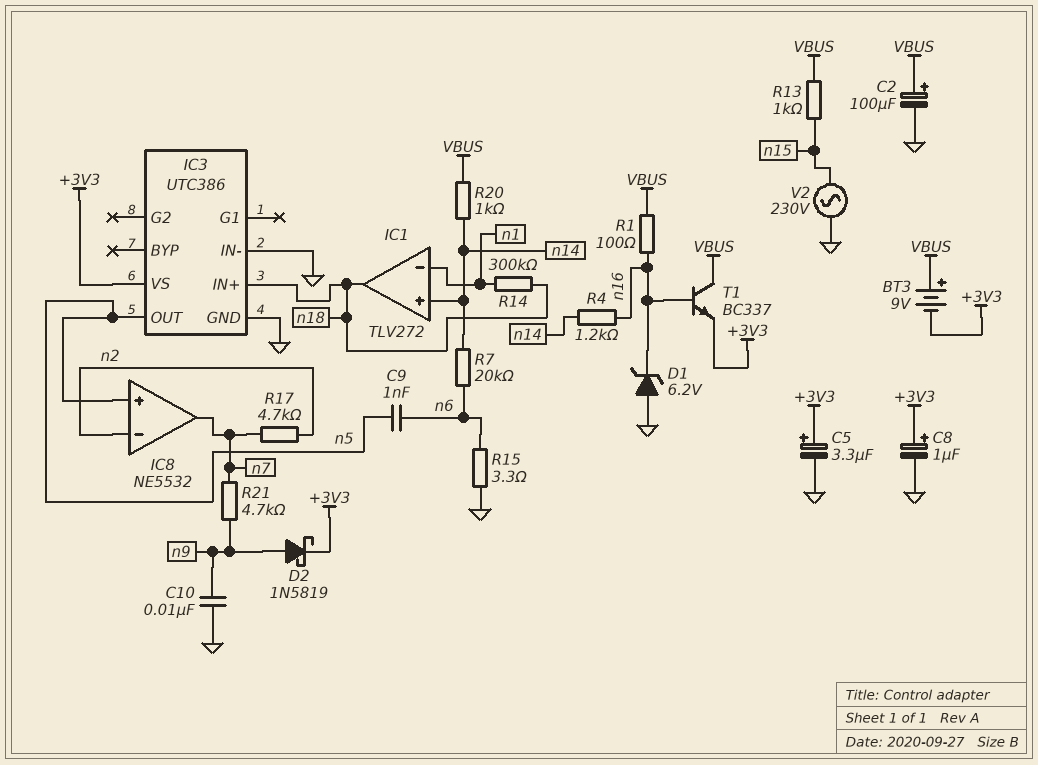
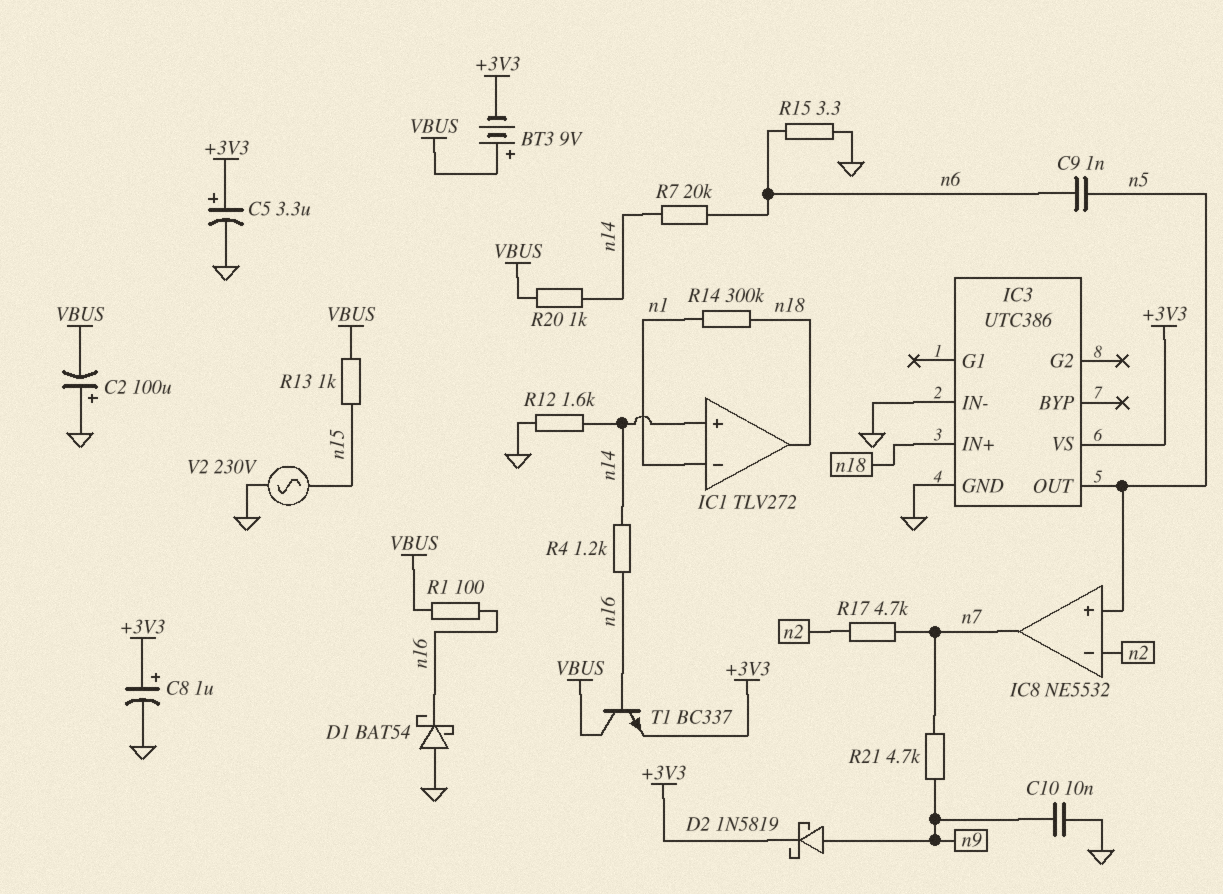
C2: 100uF (plus VBUS, minus GND) -> 100uF (plus GND, minus VBUS)
D1: zener 6.2V (A GND, K n16) -> schottky BAT54 (A GND, K n16)
R12: none -> 1.6k (GND, n14)

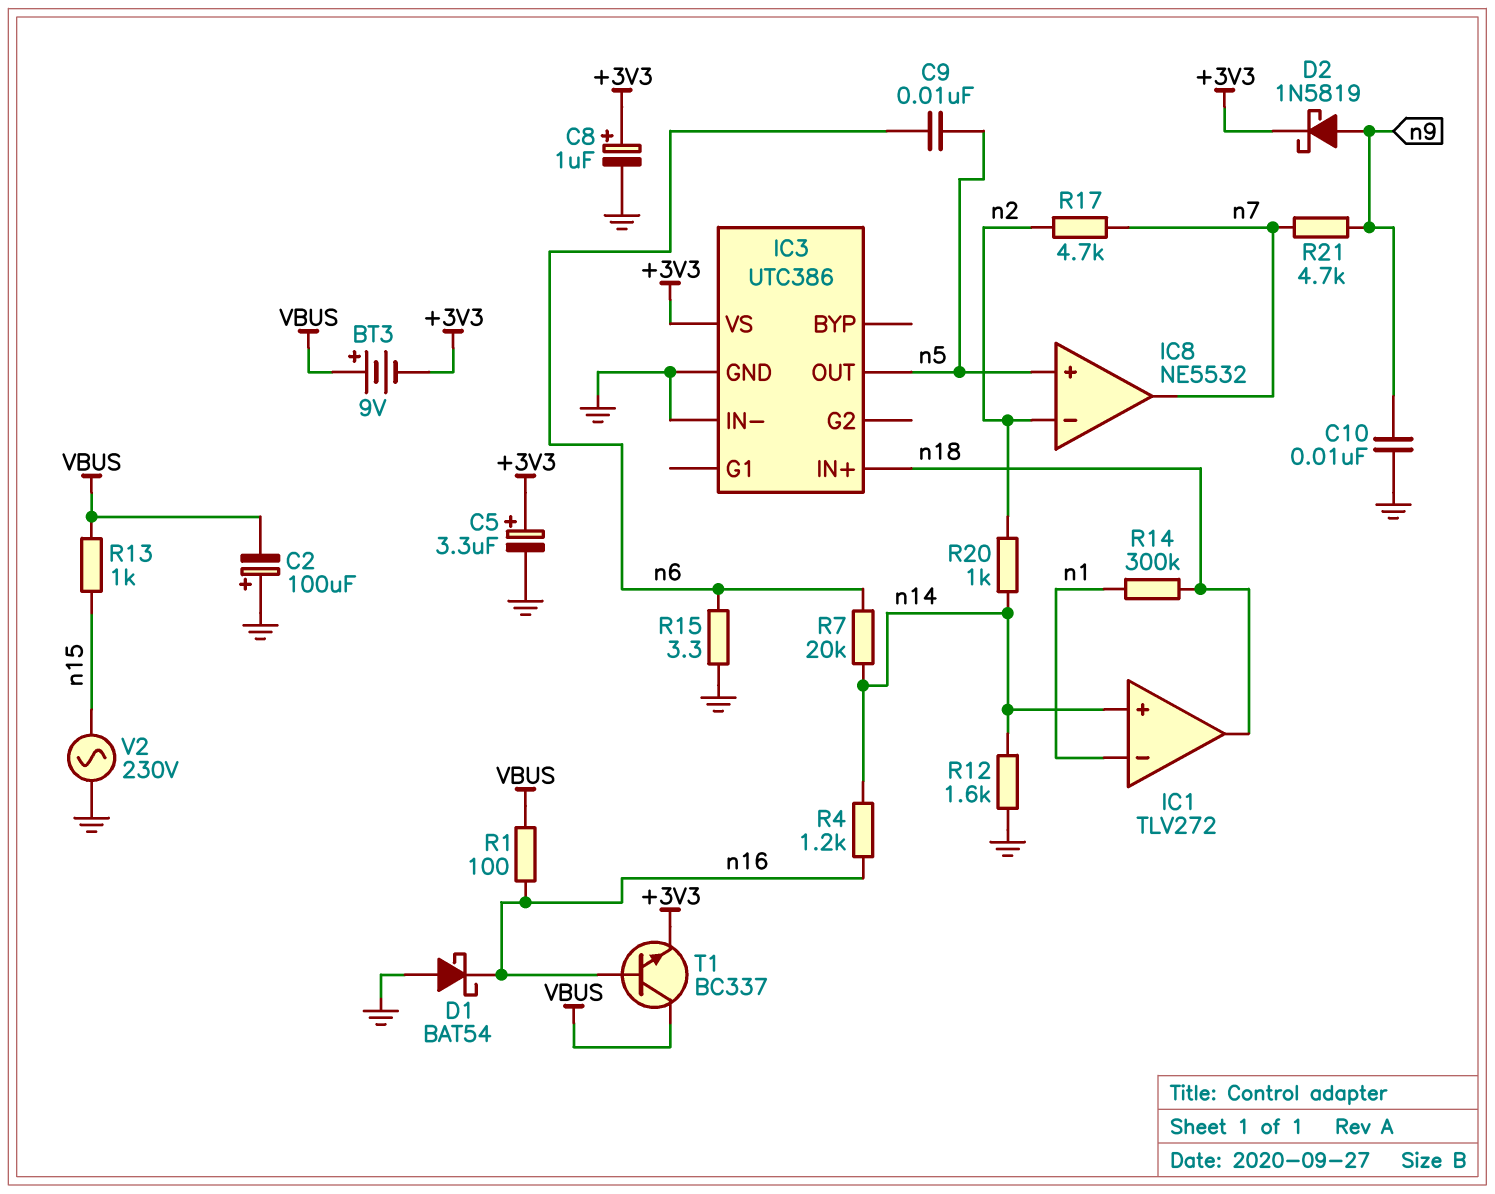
C9: 1nF (n5, n6) -> 10nF (n5, n6)
R20: 1k (VBUS, n14) -> 1k (n2, n14)

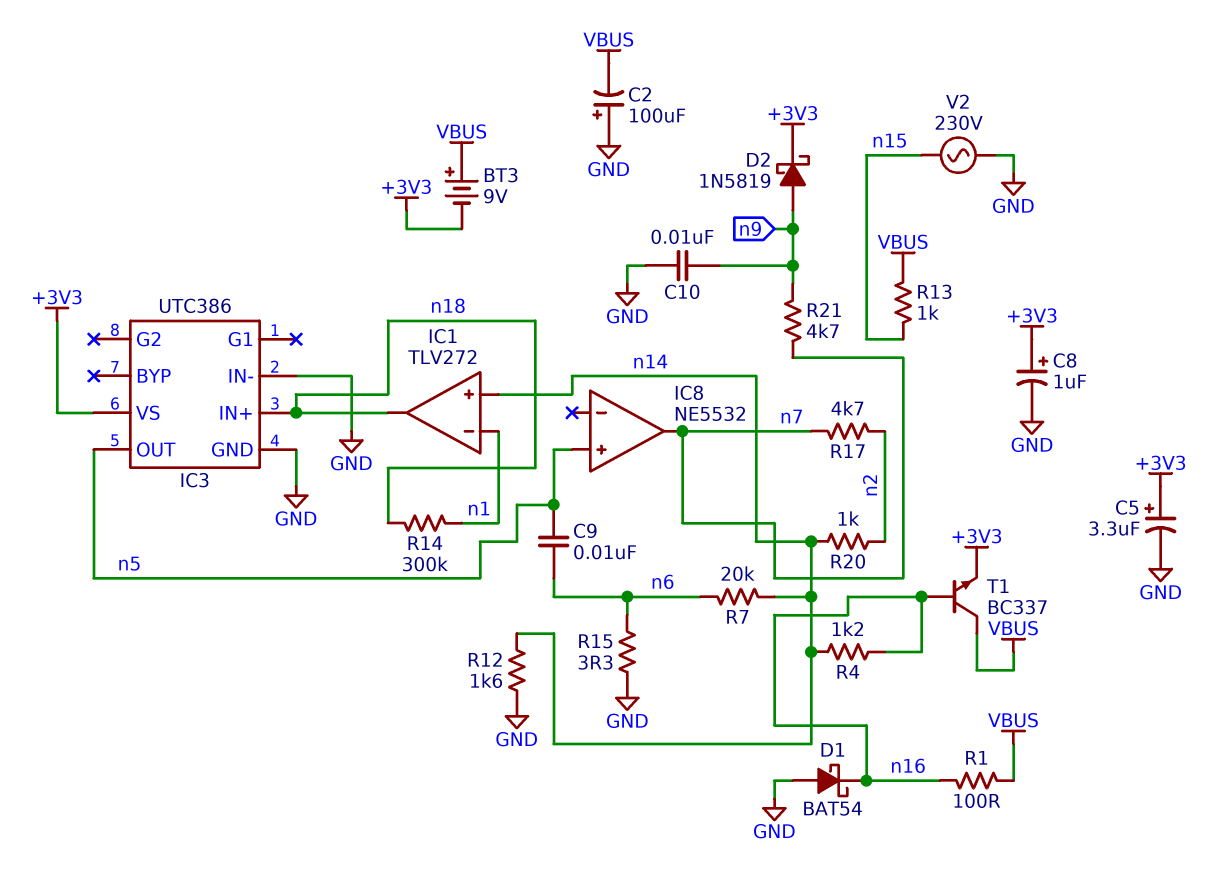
IC8 pin in-: n2 -> none

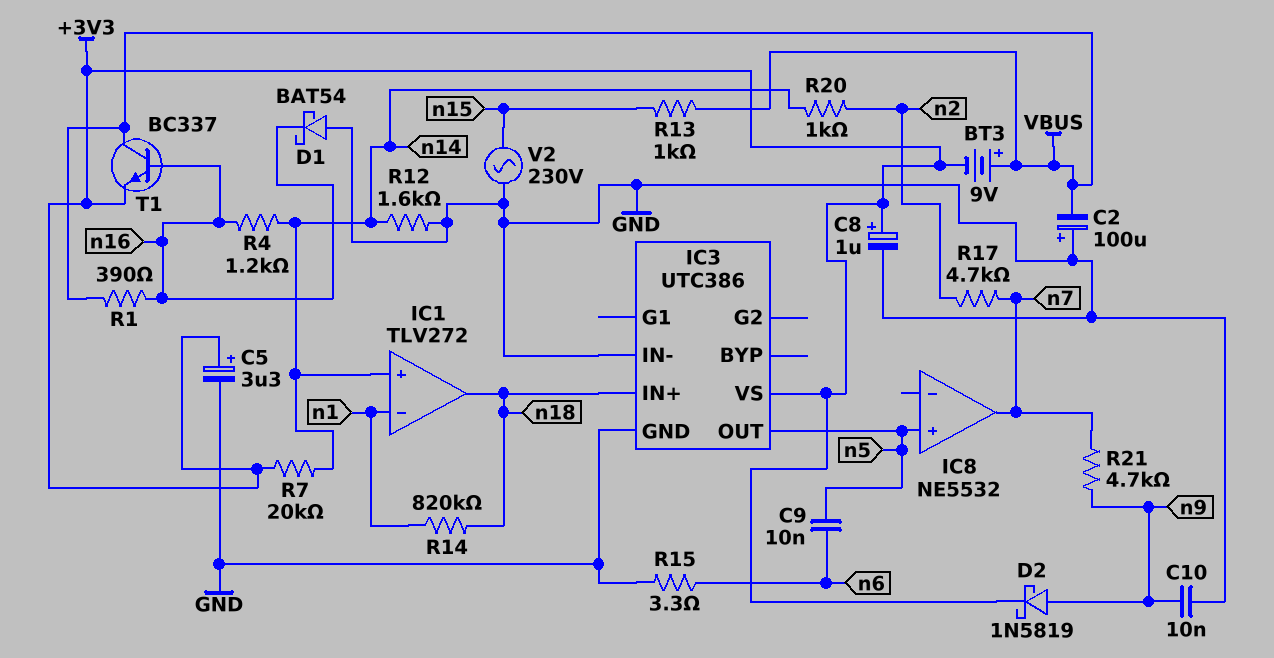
R1: 100 (VBUS, n16) -> 390 (VBUS, n16)
R7: 20k (n6, n14) -> 20k (+3V3, n14)
R14: 300k (n1, n18) -> 820k (n1, n18)

